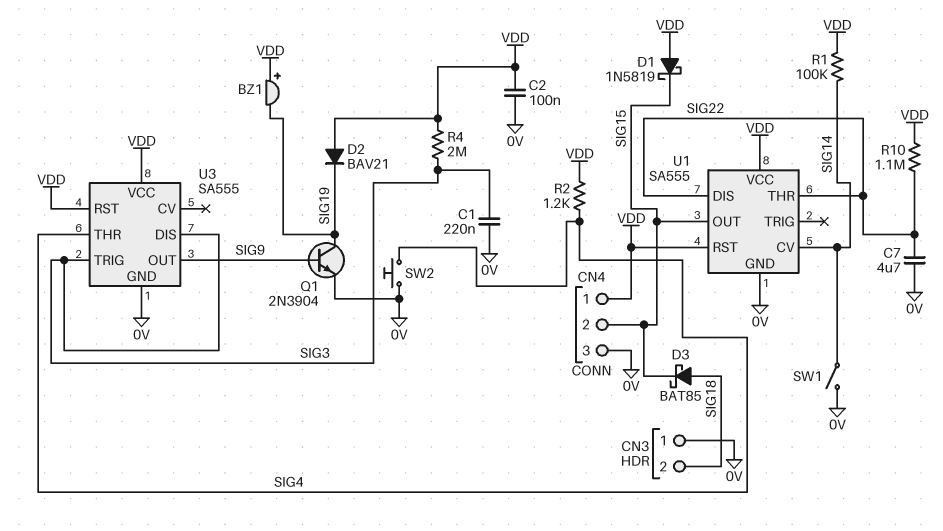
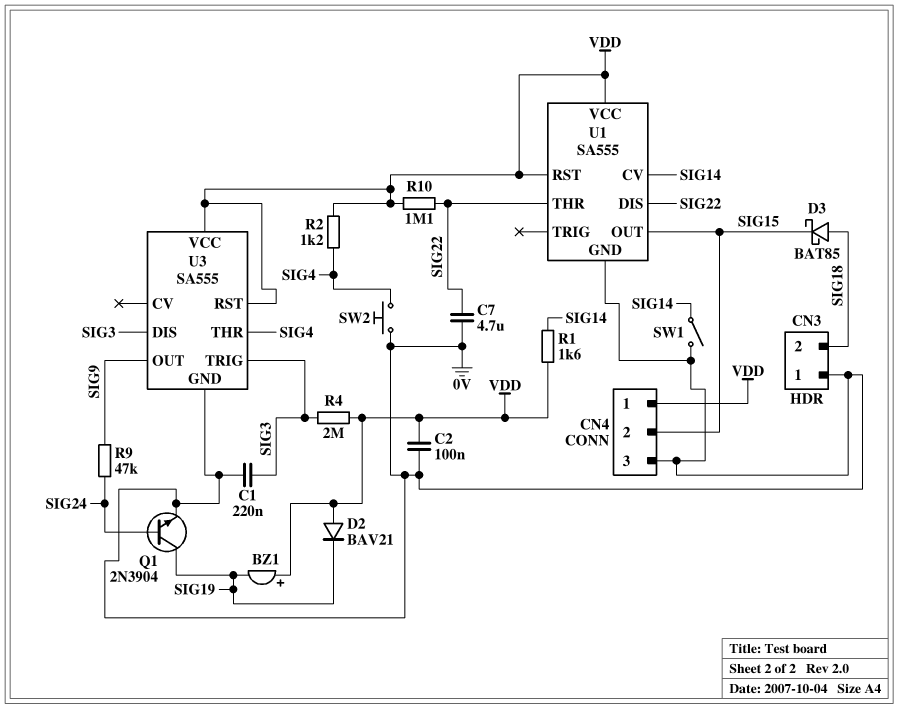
D1: schottky 1N5819 (A VDD, K SIG15) -> none
Q1: NPN 2N3904 (B SIG9, C SIG19, E 0V) -> NPN 2N3904 (B SIG24, C SIG19, E 0V)
R1: 100k (SIG14, VDD) -> 1.6k (SIG14, VDD)
R9: none -> 47k (SIG9, SIG24)

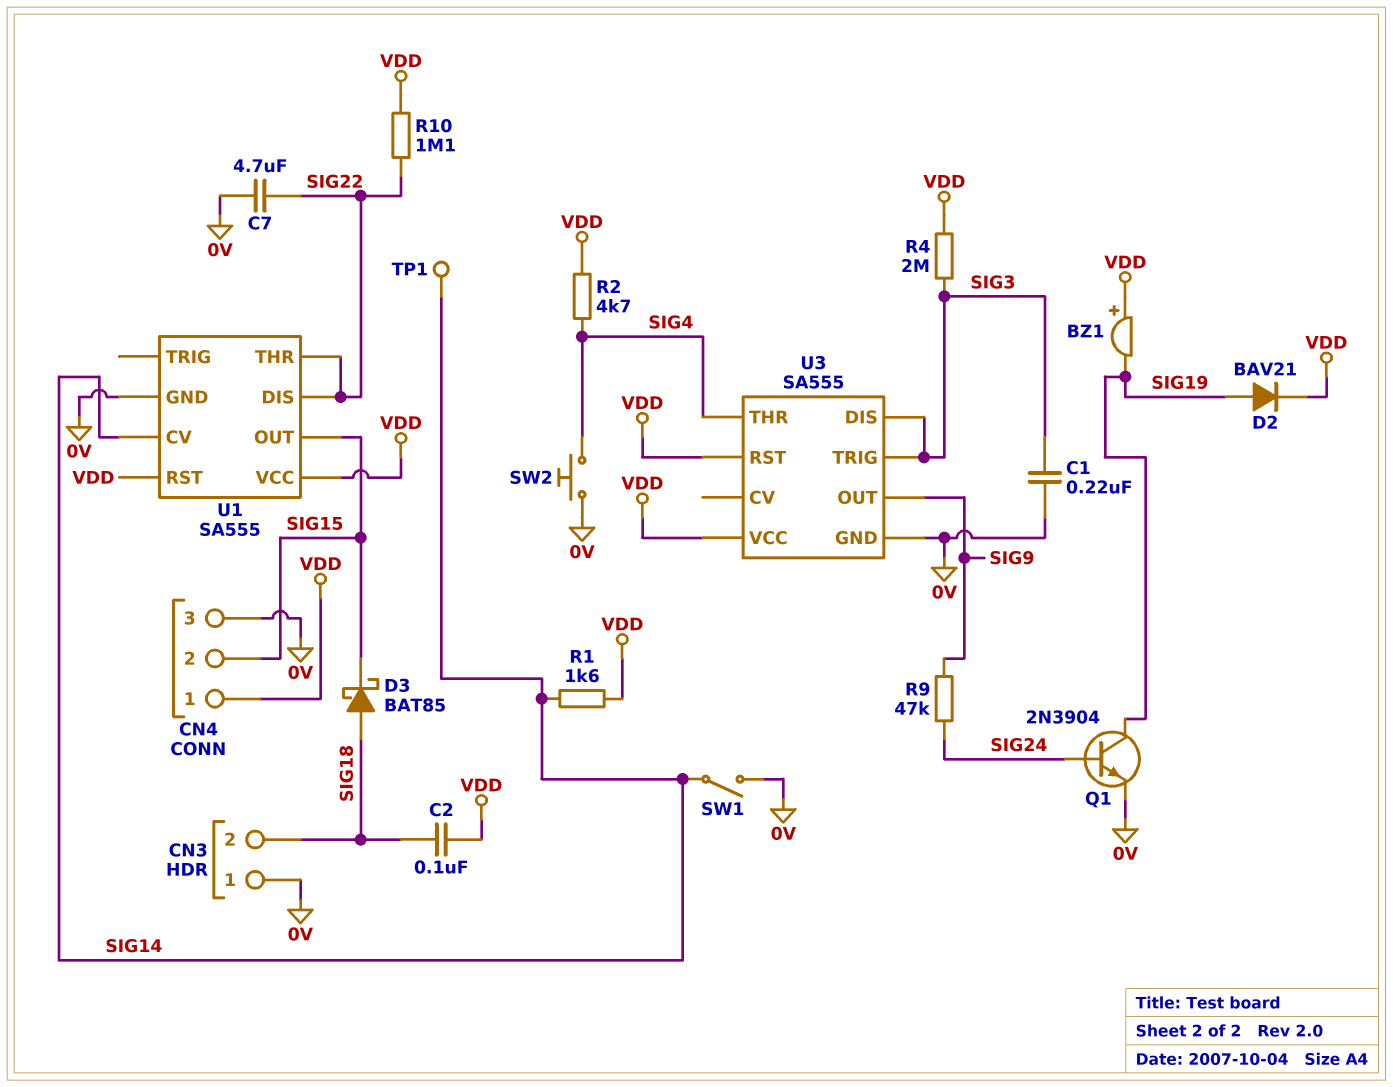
C2: 100nF (0V, VDD) -> 100nF (SIG18, VDD)
D2: diode BAV21 (A VDD, K SIG19) -> diode BAV21 (A SIG19, K VDD)
R2: 1.2k (SIG4, VDD) -> 4.7k (SIG4, VDD)
TP1: none -> test point (SIG14)

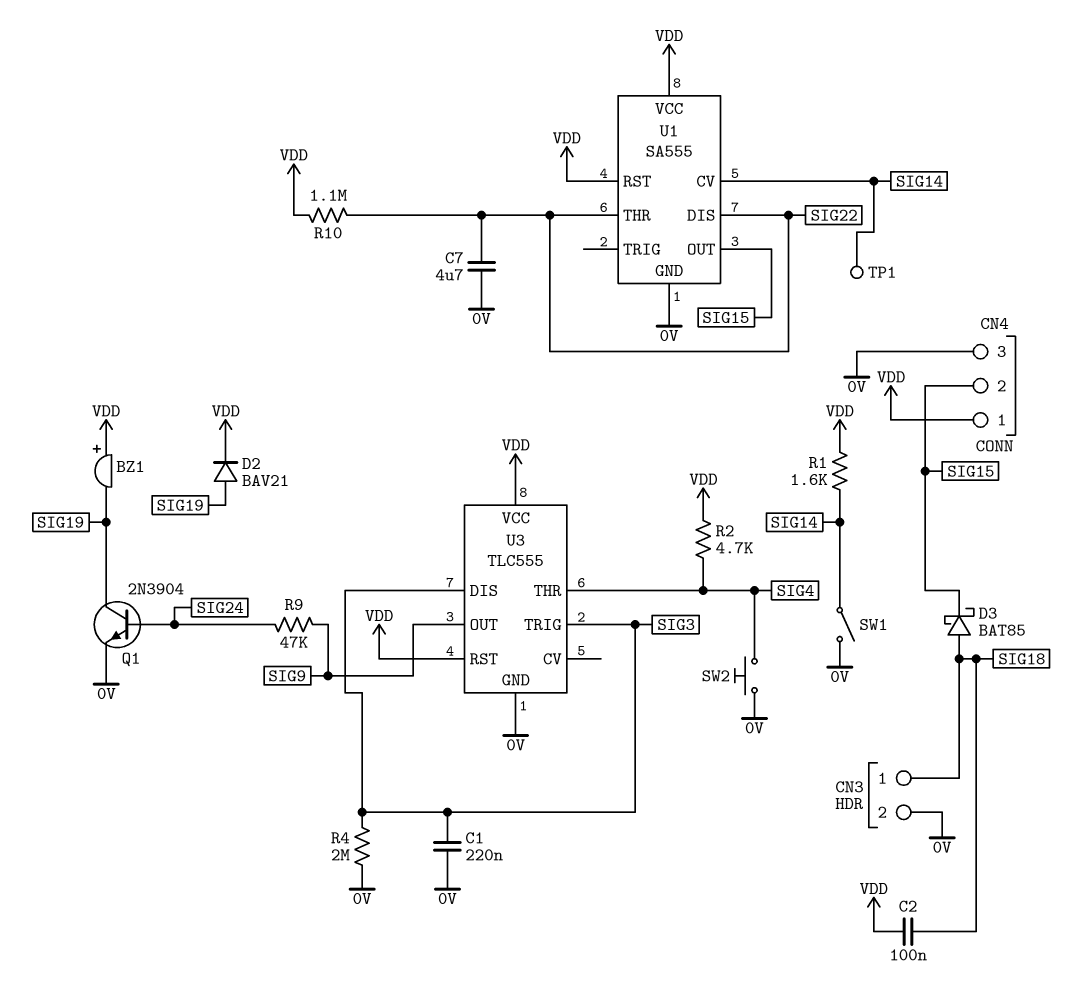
CN3 pin 1: 0V -> SIG18
CN3 pin 2: SIG18 -> 0V
R4: 2M (SIG3, VDD) -> 2M (0V, SIG3)
U3: SA555 -> TLC555

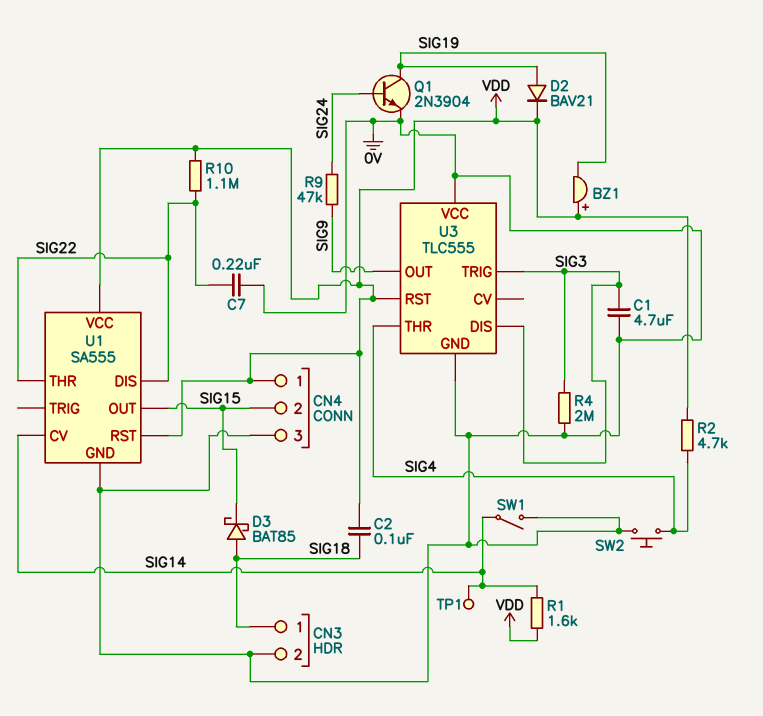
C1: 220nF (0V, SIG3) -> 4.7uF (0V, SIG3)
C7: 4.7uF (0V, SIG22) -> 220nF (0V, SIG22)
U3 pin VCC: VDD -> 0V

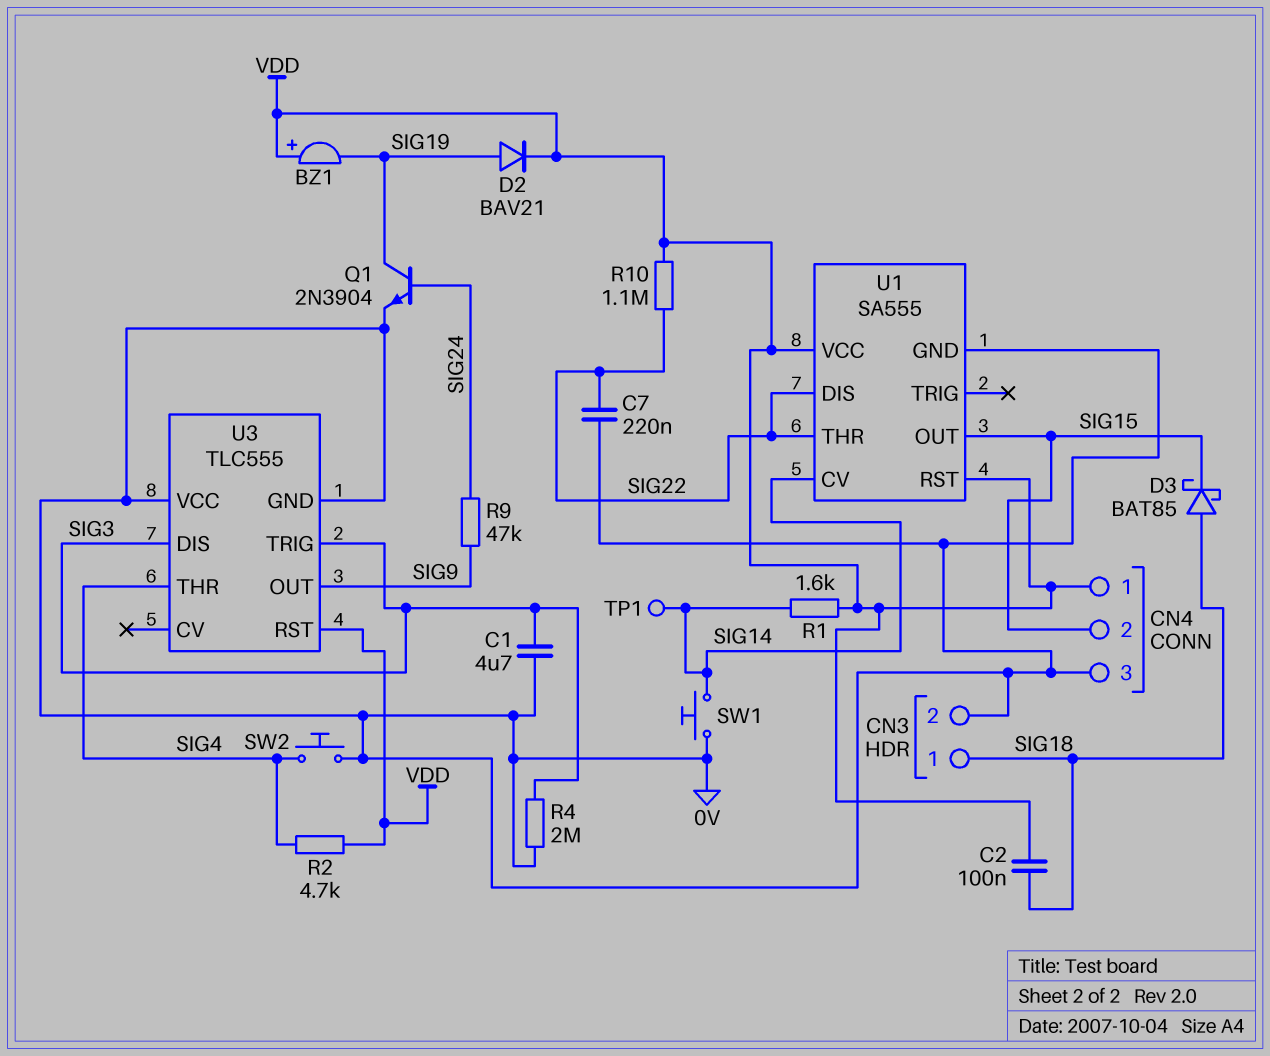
SW1: switch (0V, SIG14) -> button (0V, SIG14)

